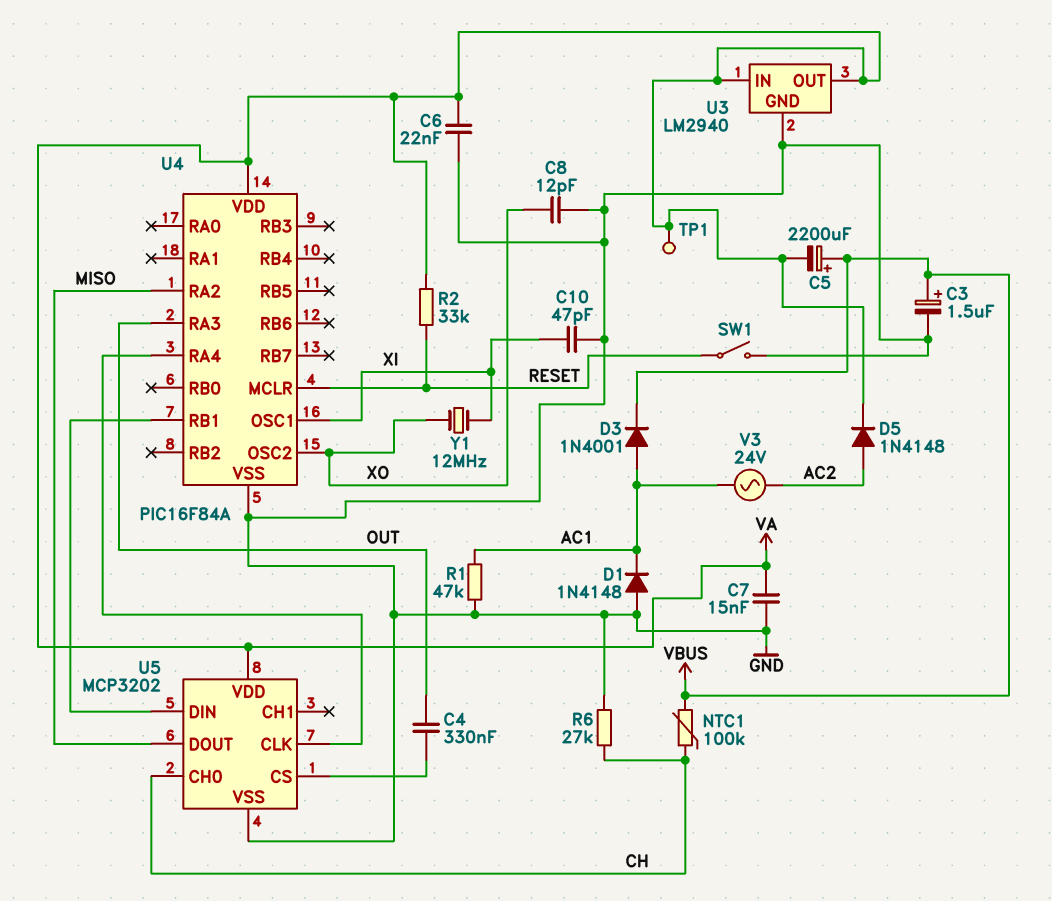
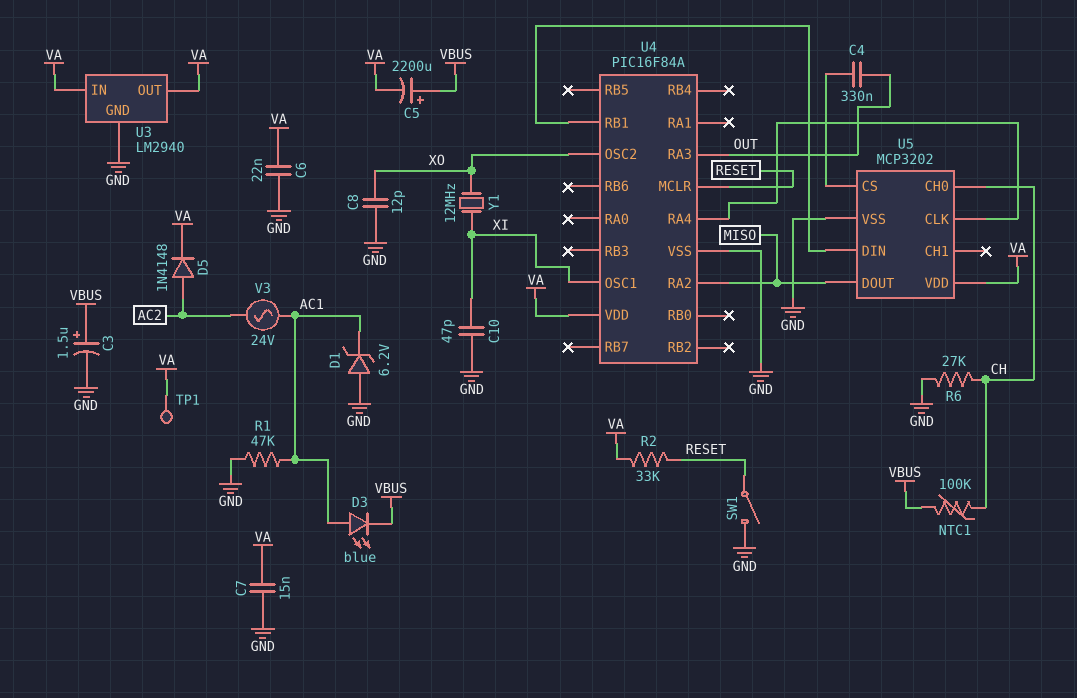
D1: diode 1N4148 (A GND, K AC1) -> zener 6.2V (A GND, K AC1)
D3: diode 1N4001 (A AC1, K VBUS) -> LED blue (A AC1, K VBUS)

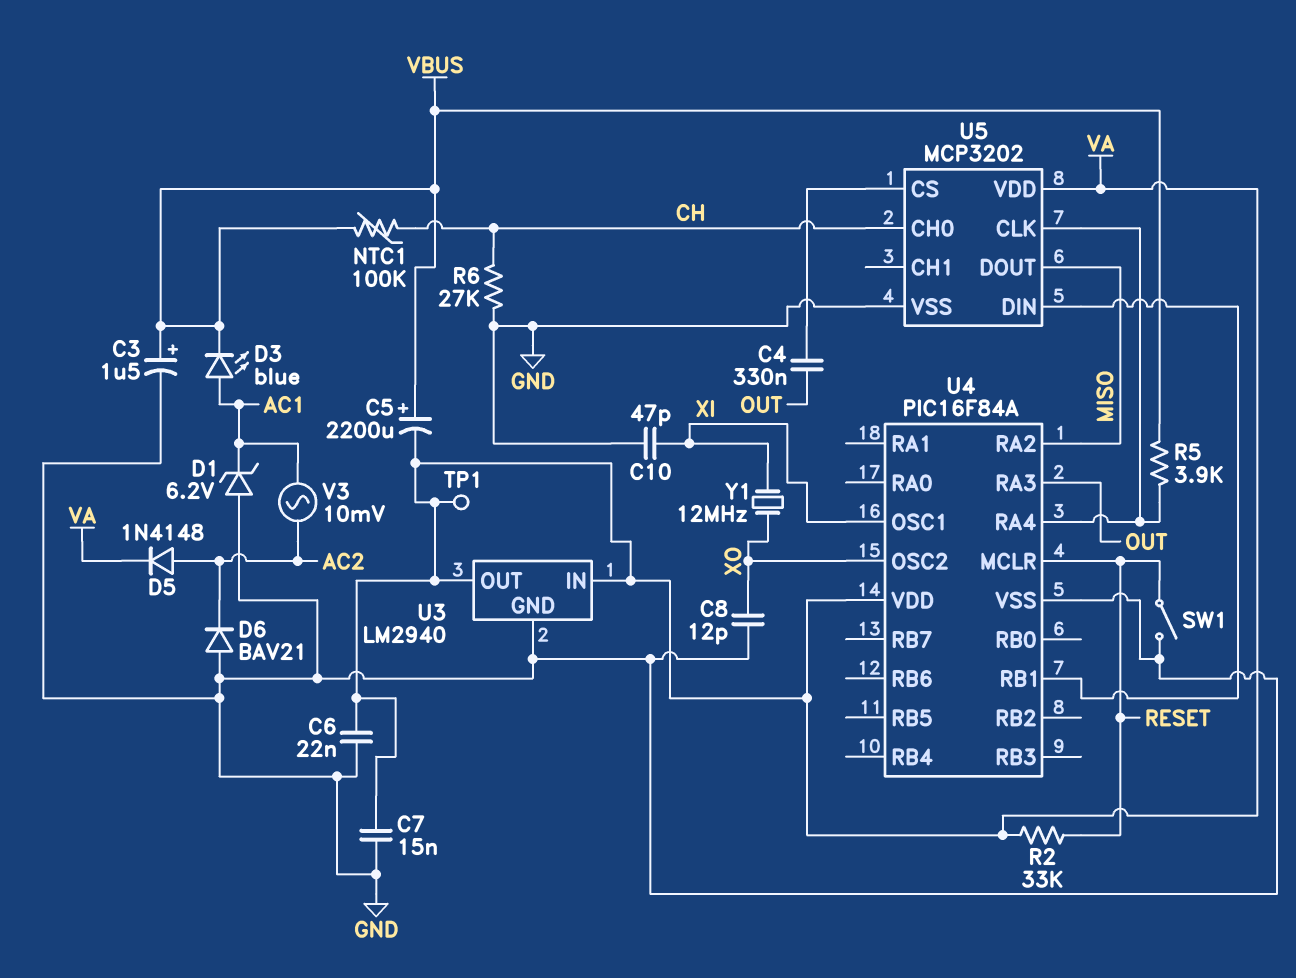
D6: none -> diode BAV21 (A GND, K AC2)
R1: 47k (AC1, GND) -> none
R5: none -> 3.9k (U4/RA4, VBUS)
V3: AC 24V (AC1, AC2) -> AC 10mV (AC1, AC2)

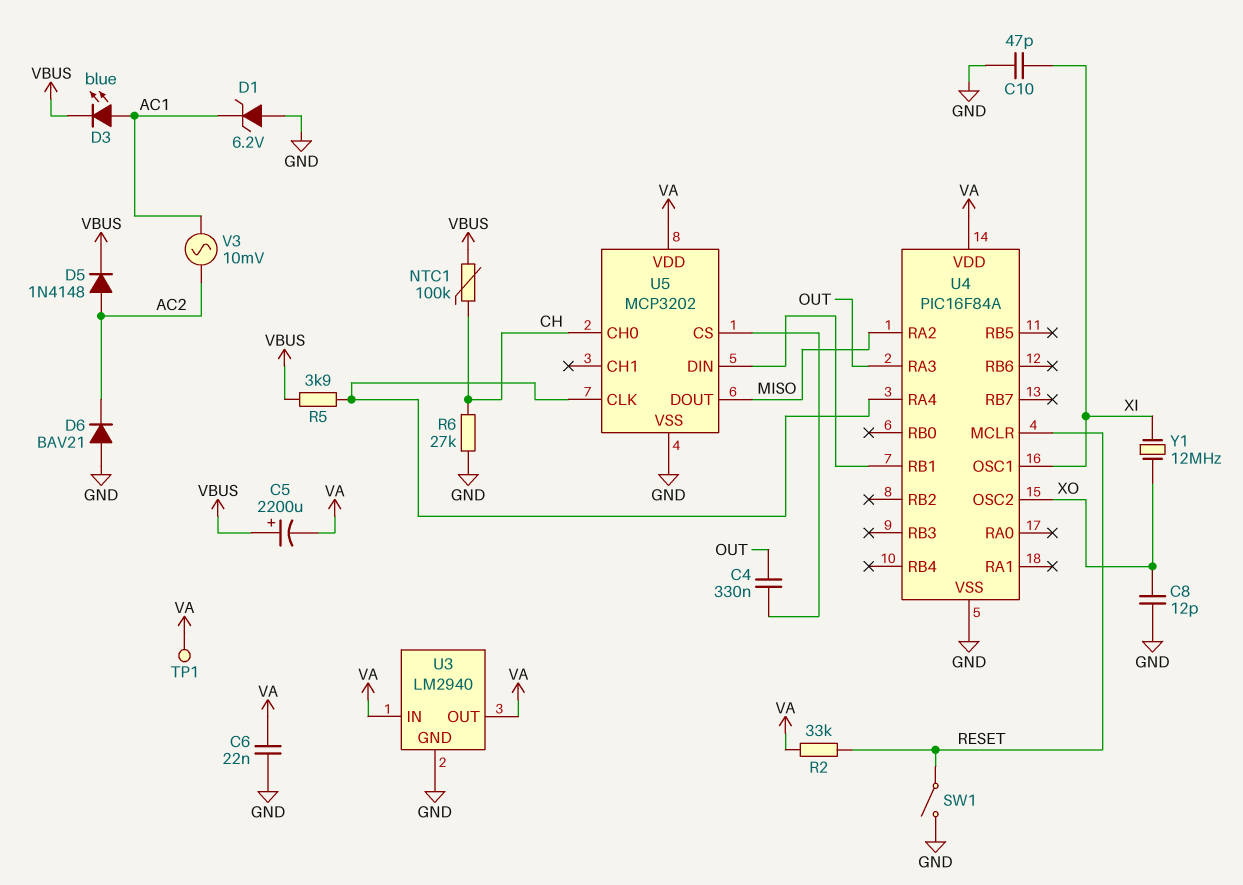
C3: 1.5uF (plus VBUS, minus GND) -> none
C7: 15nF (GND, VA) -> none
D5: diode 1N4148 (A AC2, K VA) -> diode 1N4148 (A AC2, K VBUS)

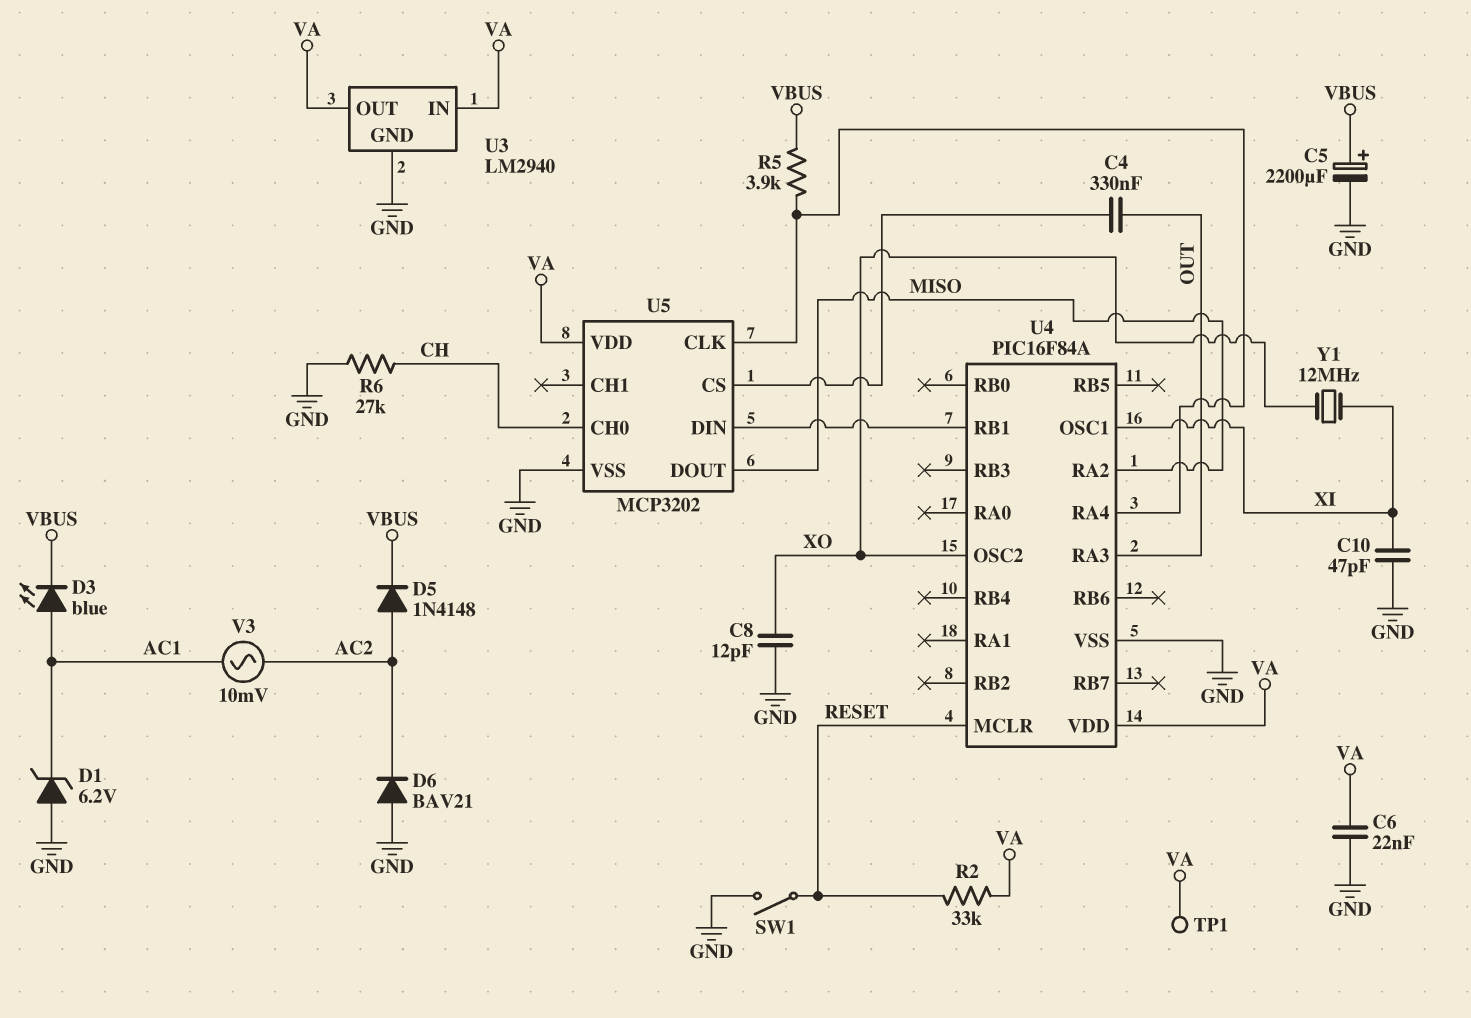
C5: 2200uF (plus VBUS, minus VA) -> 2200uF (plus VBUS, minus GND)
NTC1: 100k (CH, VBUS) -> none

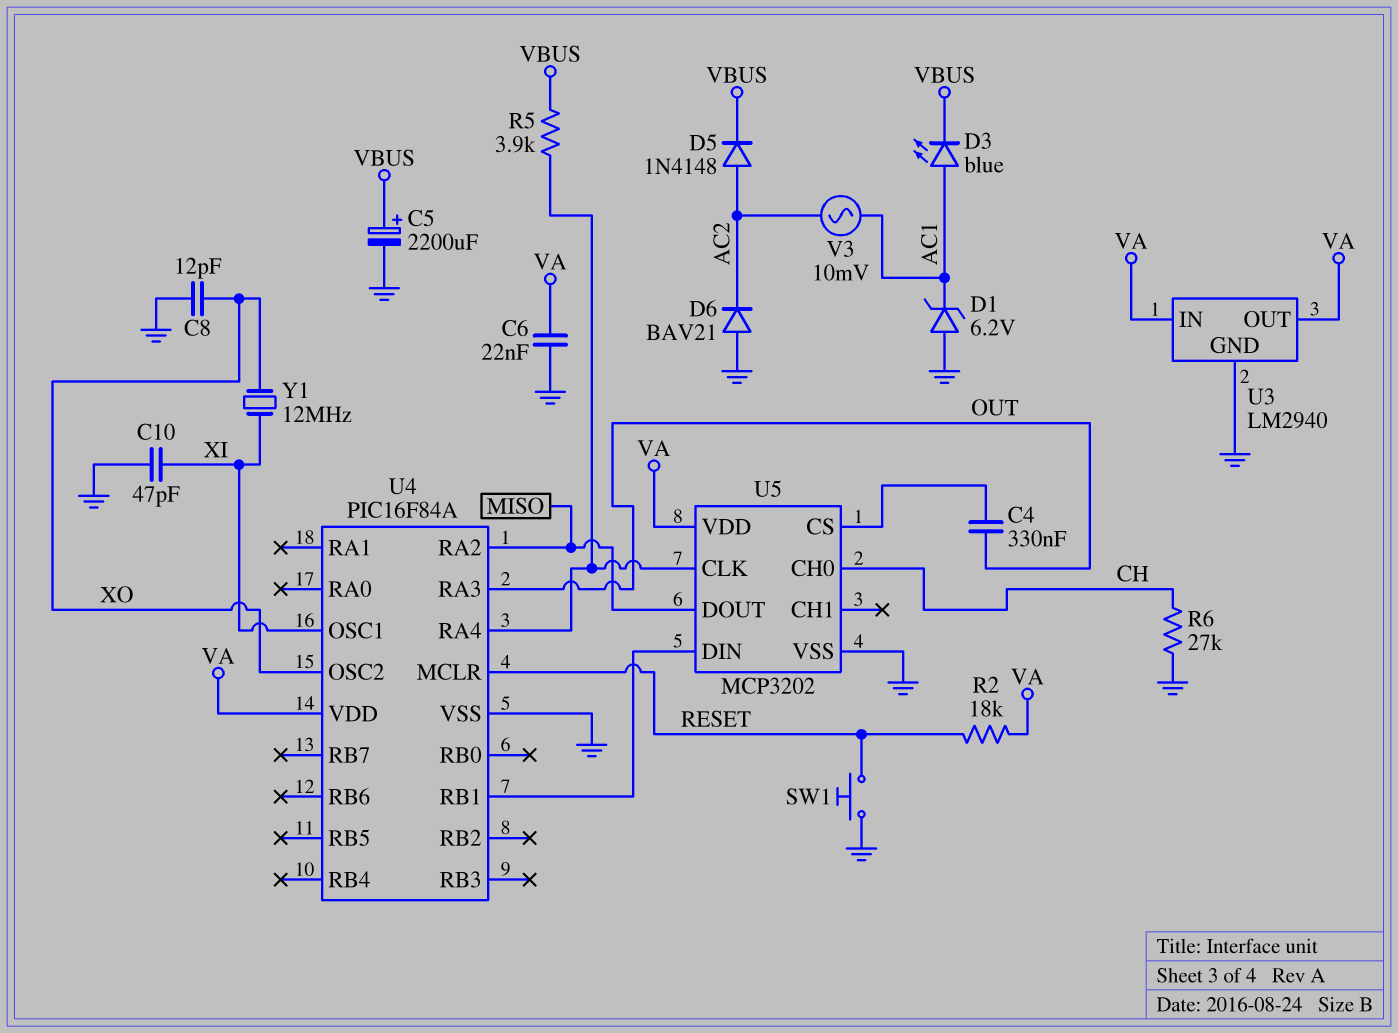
R2: 33k (RESET, VA) -> 18k (RESET, VA)
SW1: switch (GND, RESET) -> button (GND, RESET)
TP1: test point (VA) -> none

